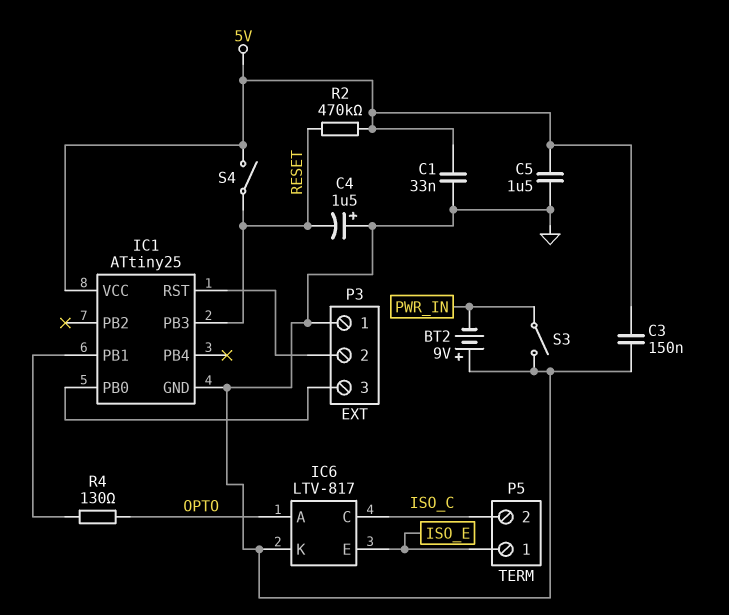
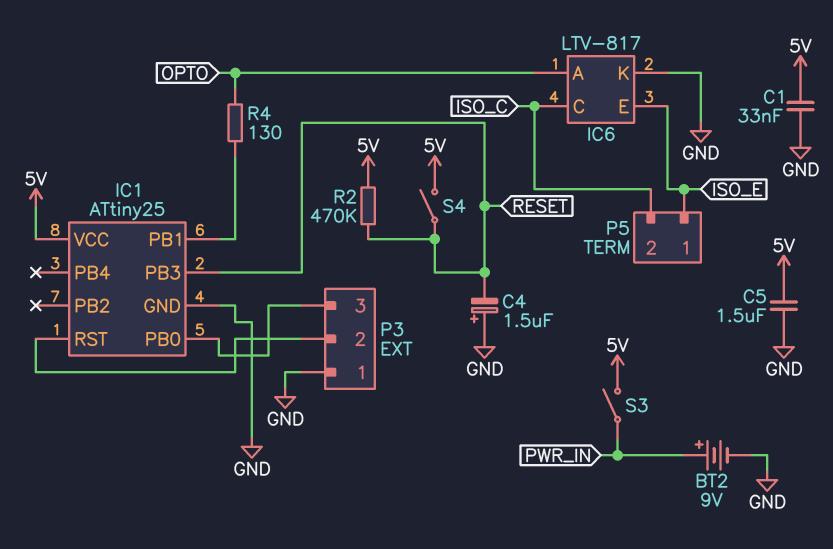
BT2: 9V (plus GND, minus PWR_IN) -> 9V (plus PWR_IN, minus GND)
C3: 150nF (5V, GND) -> none
S3: switch (GND, PWR_IN) -> switch (5V, PWR_IN)

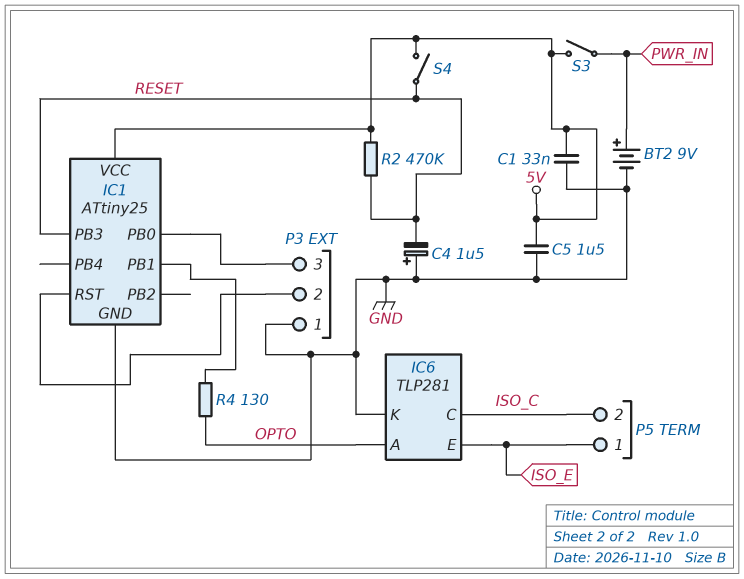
IC6: LTV-817 -> TLP281

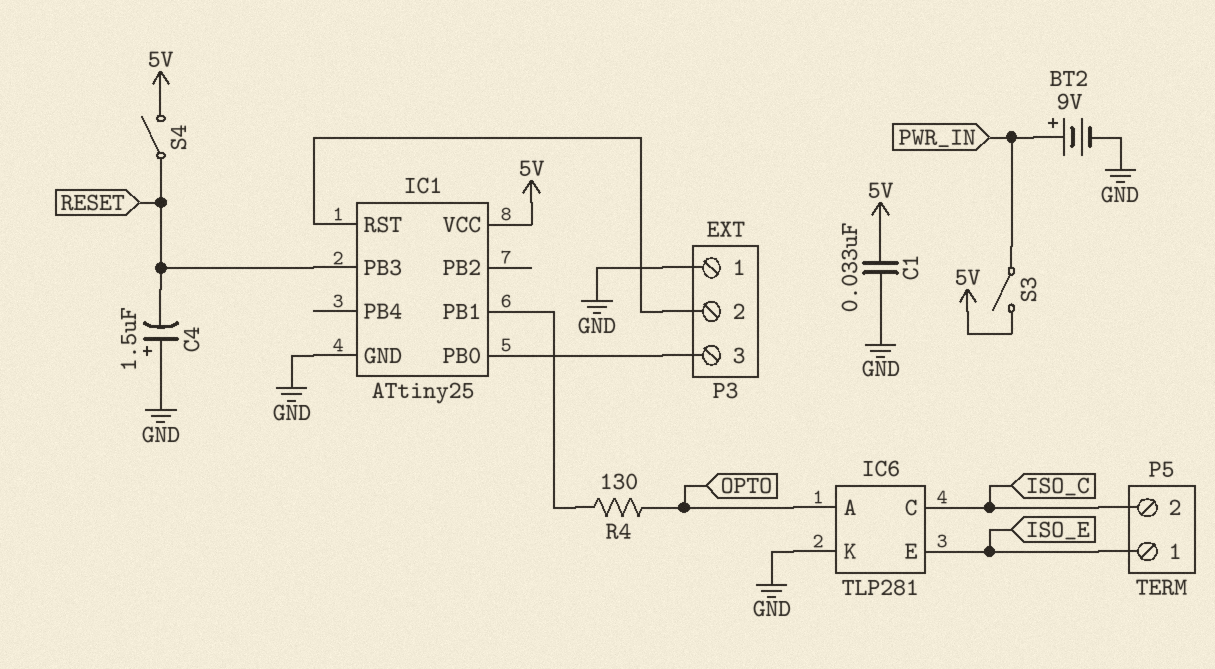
C5: 1.5uF (5V, GND) -> none
R2: 470k (5V, RESET) -> none

